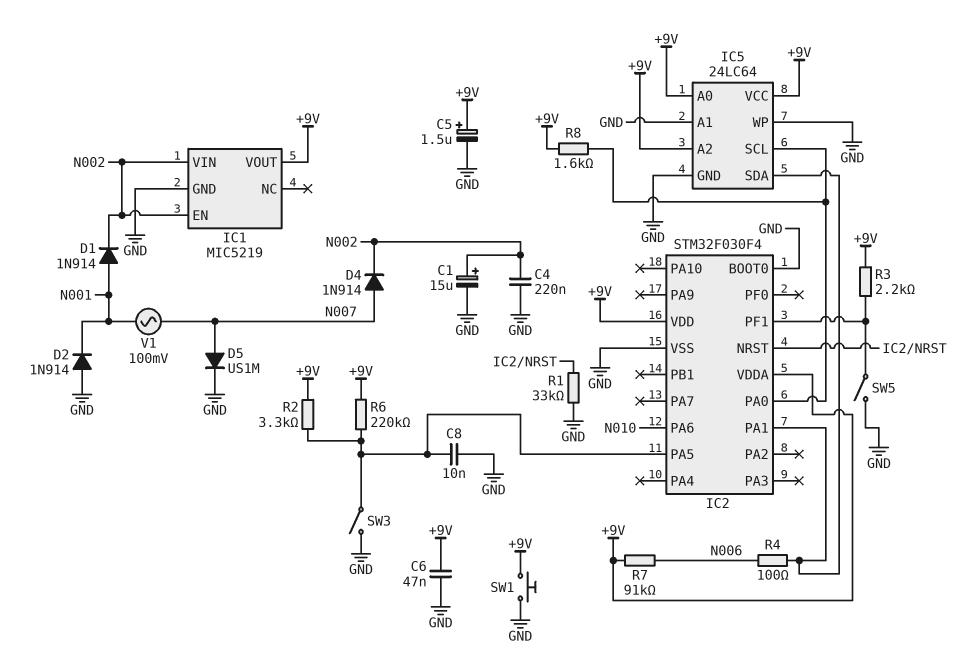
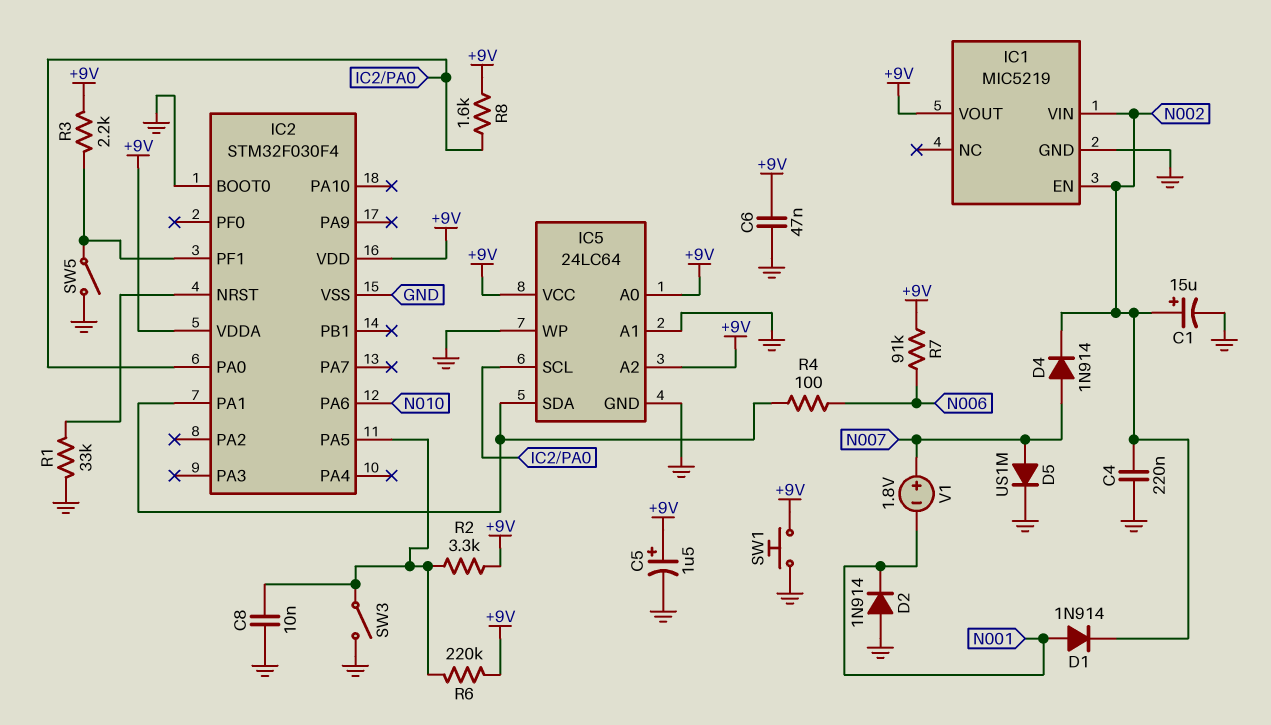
V1: AC 100mV (N001, N007) -> 1.8V (plus N007, minus N001)

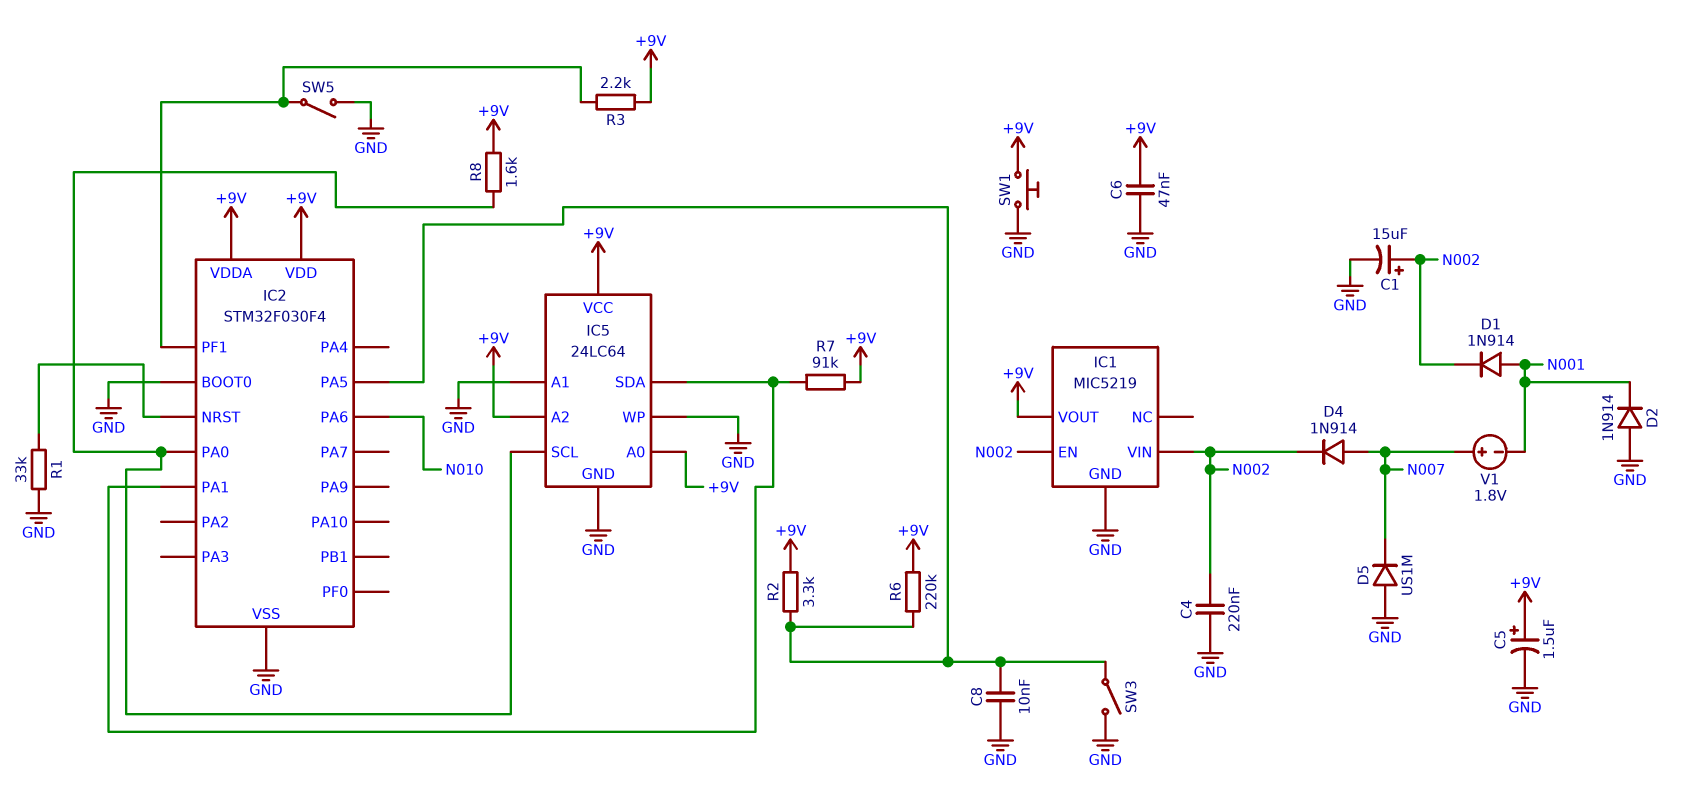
D5: diode US1M (A N007, K GND) -> diode US1M (A GND, K N007)
R4: 100 (IC2/PA1, N006) -> none
R7: 91k (+9V, N006) -> 91k (+9V, IC2/PA1)

